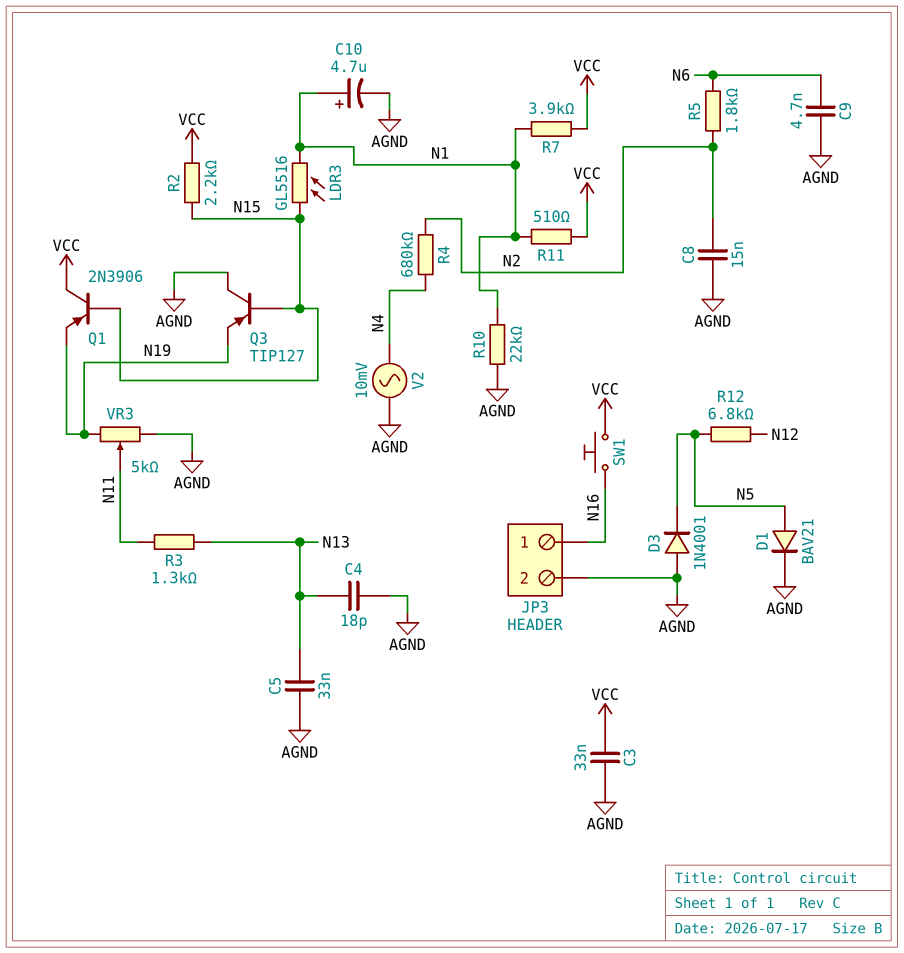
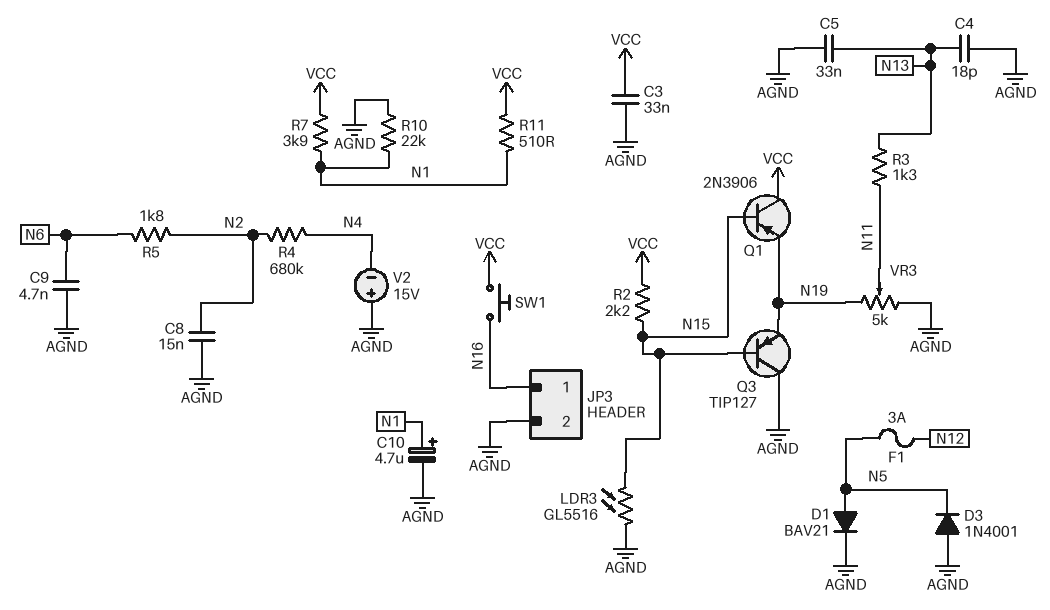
F1: none -> 3A (N5, N12)
LDR3: GL5516 (N1, N15) -> GL5516 (AGND, N15)
R12: 6.8k (N5, N12) -> none
V2: AC 10mV (AGND, N4) -> 15V (plus AGND, minus N4)

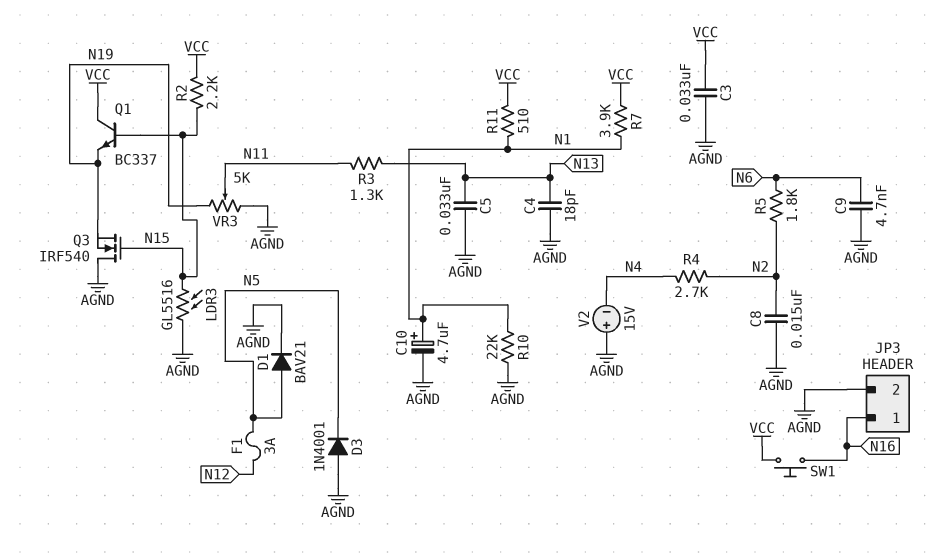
Q1: PNP 2N3906 (B N15, C VCC, E N19) -> NPN BC337 (B N15, C VCC, E N19)
Q3: PNP TIP127 (B N15, C AGND, E N19) -> NMOS IRF540 (G N15, D AGND, S N19)
R4: 680k (N2, N4) -> 2.7k (N2, N4)

